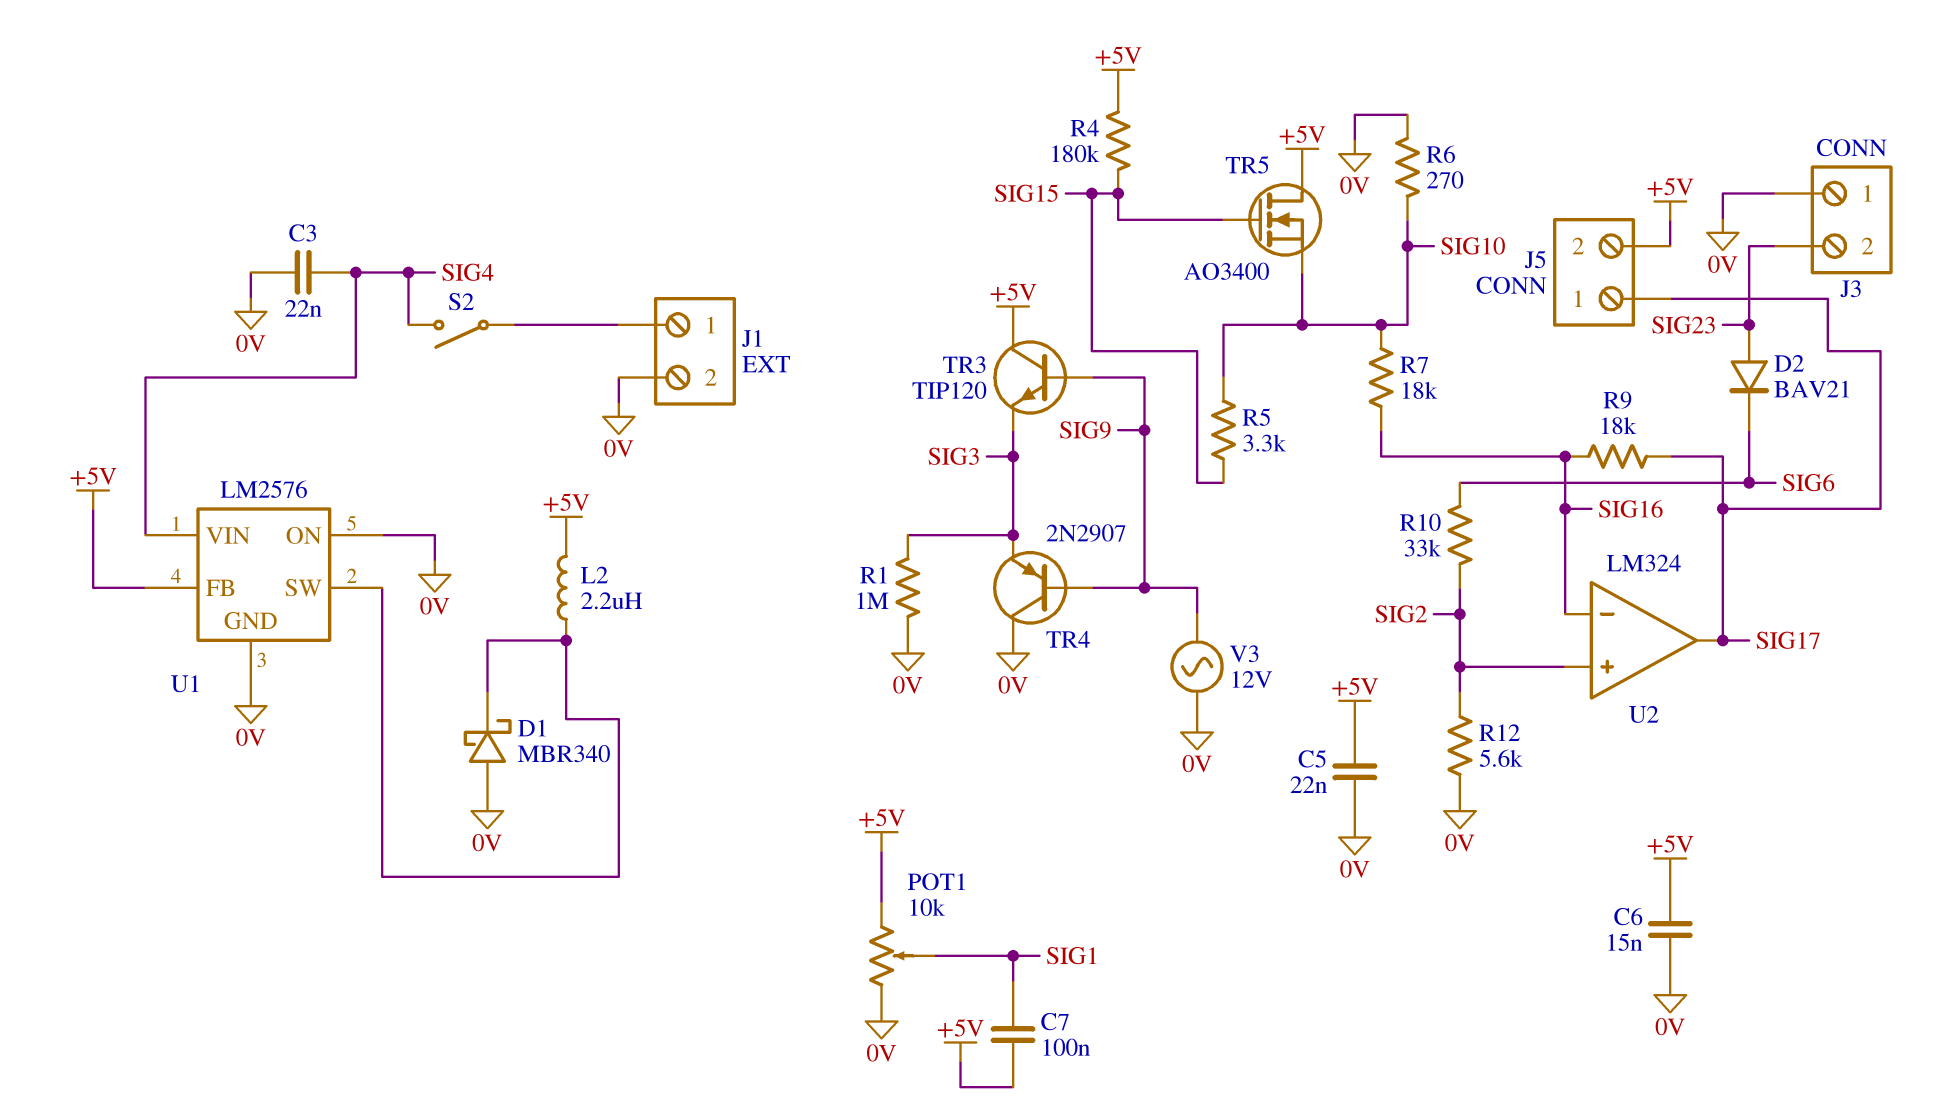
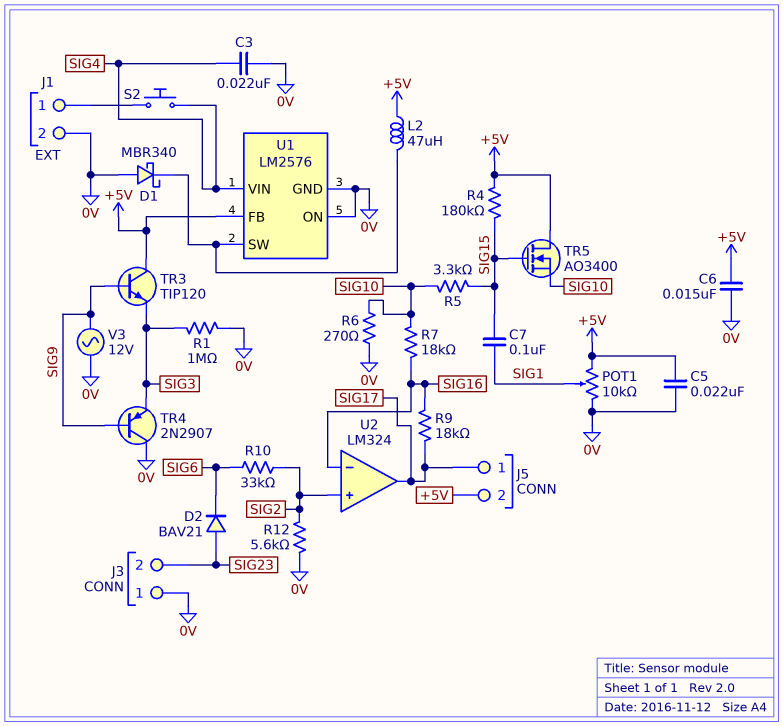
C7: 100nF (+5V, SIG1) -> 100nF (SIG1, SIG15)
L2: 2.2uH (+5V, U1/SW) -> 47uH (+5V, U1/SW)
S2: switch (J1/1, SIG4) -> button (J1/1, SIG4)

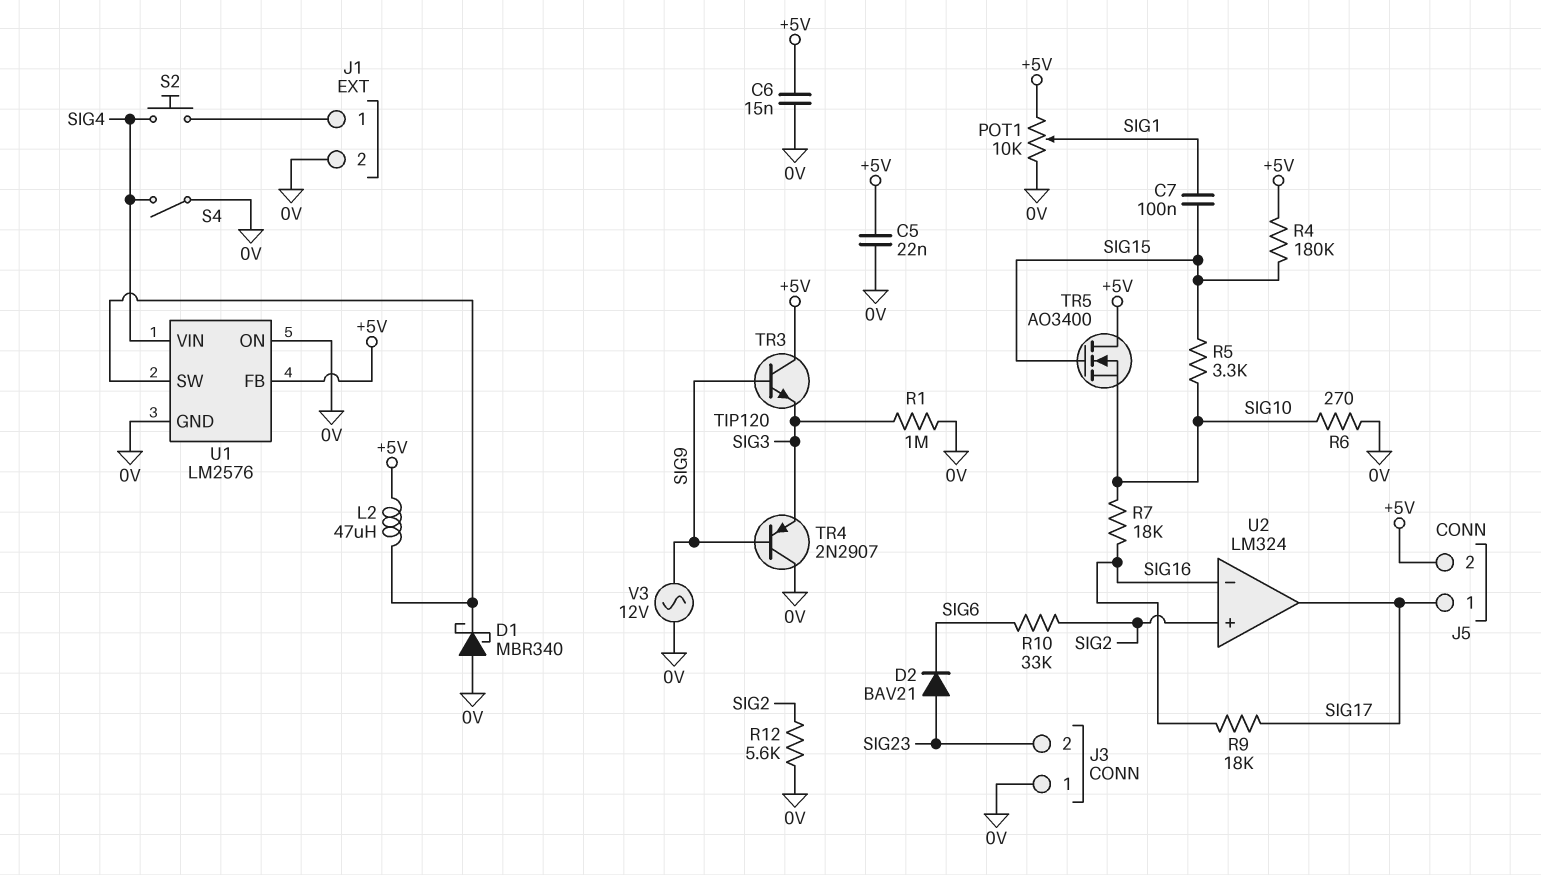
C3: 22nF (0V, SIG4) -> none
S4: none -> switch (0V, SIG4)

